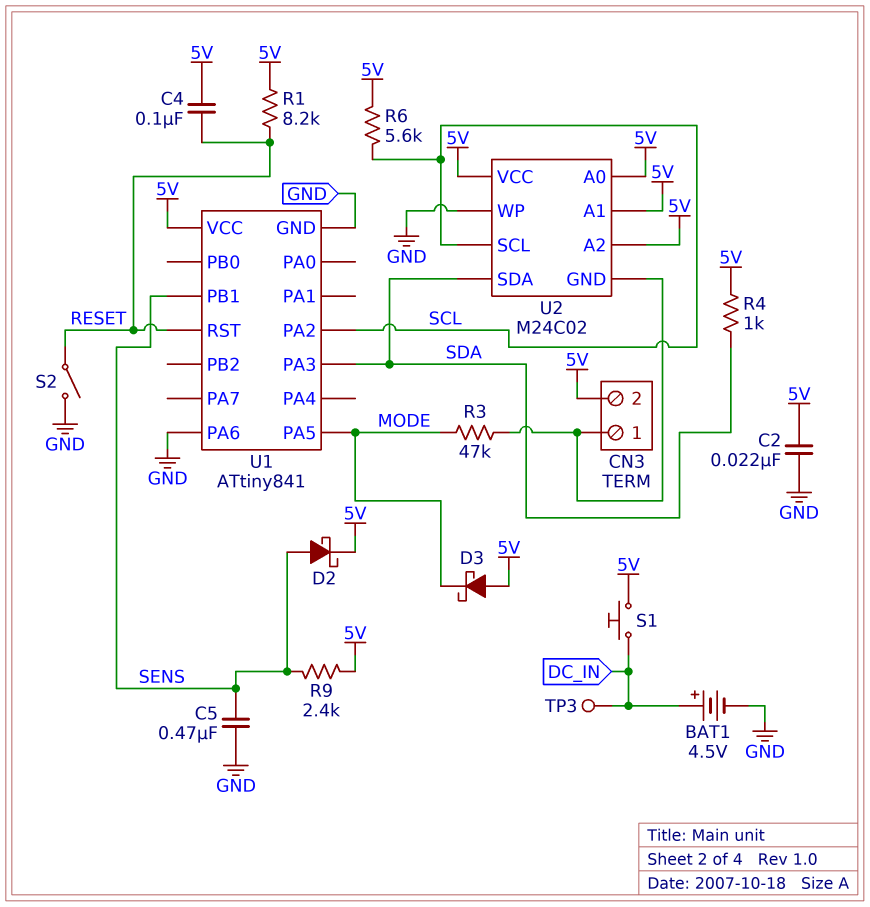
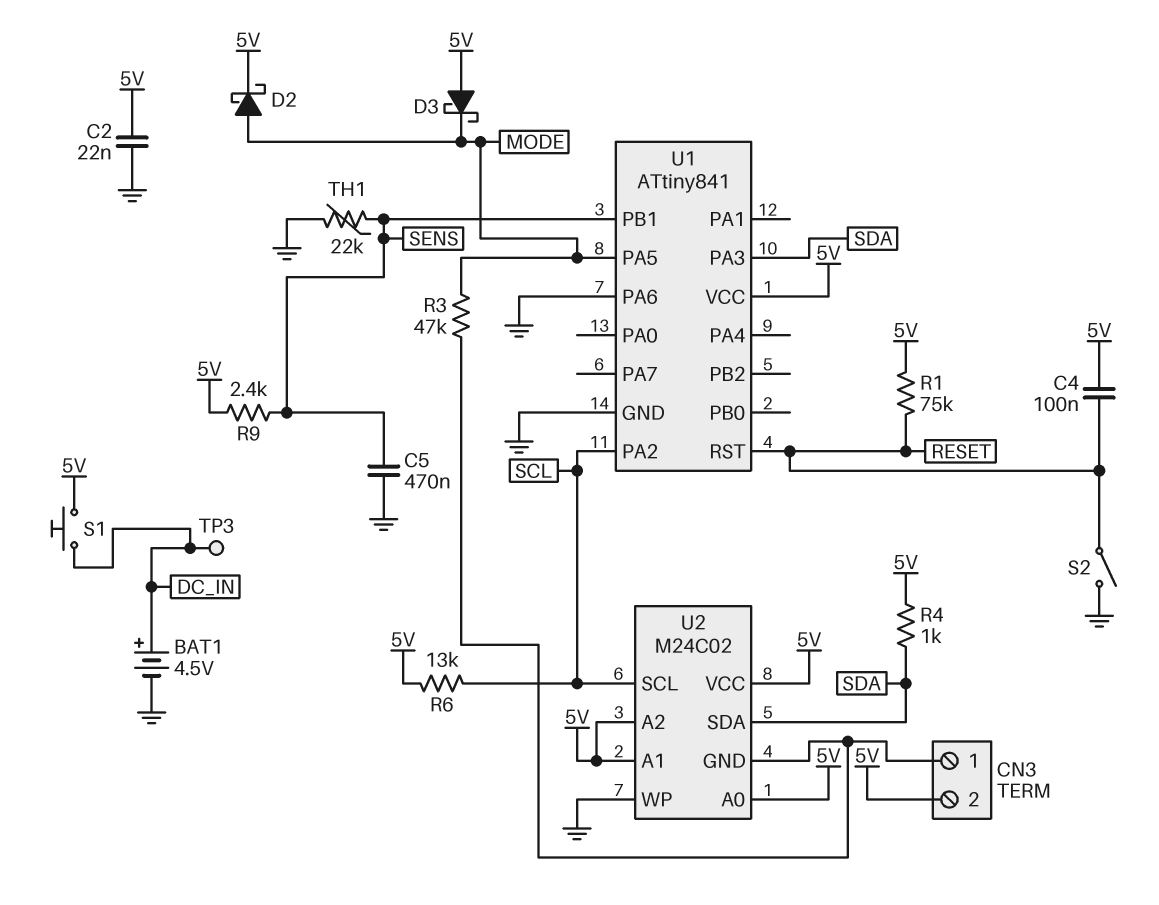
D2: schottky (A SENS, K 5V) -> schottky (A MODE, K 5V)
R1: 8.2k (5V, RESET) -> 75k (5V, RESET)
R6: 5.6k (5V, SCL) -> 13k (5V, SCL)
TH1: none -> 22k (GND, SENS)

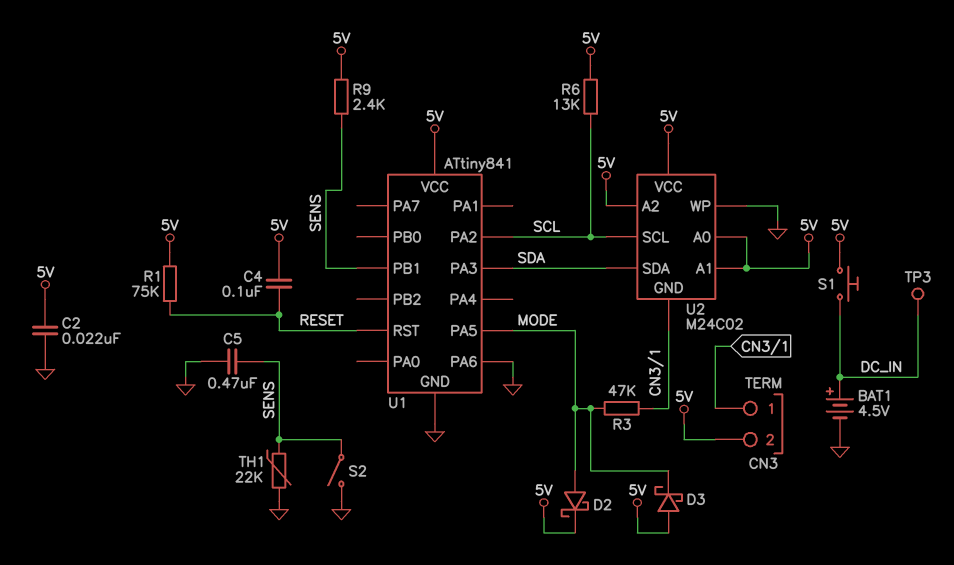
R4: 1k (5V, SDA) -> none
S2: switch (GND, RESET) -> switch (GND, SENS)

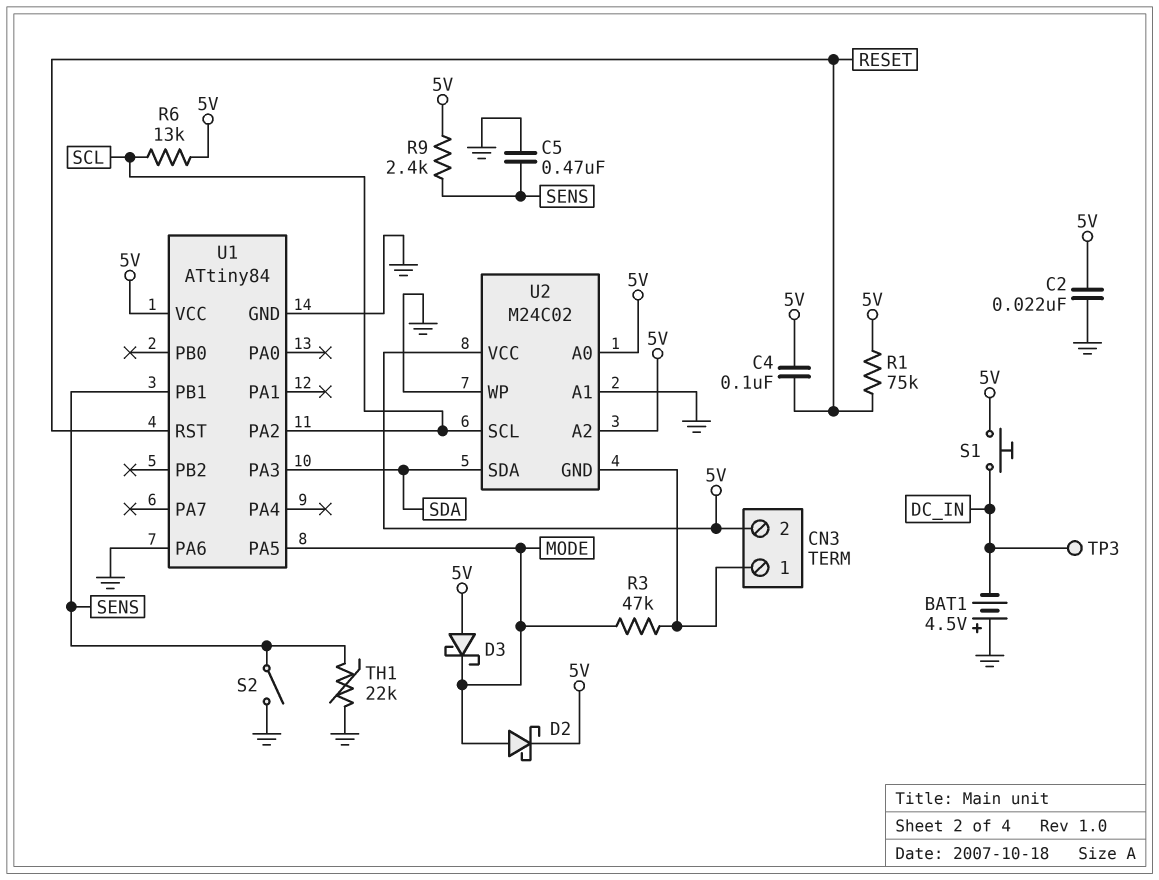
BAT1: 4.5V (plus DC_IN, minus GND) -> 4.5V (plus GND, minus DC_IN)
U1: ATtiny841 -> ATtiny84
U2 pin A1: 5V -> GND

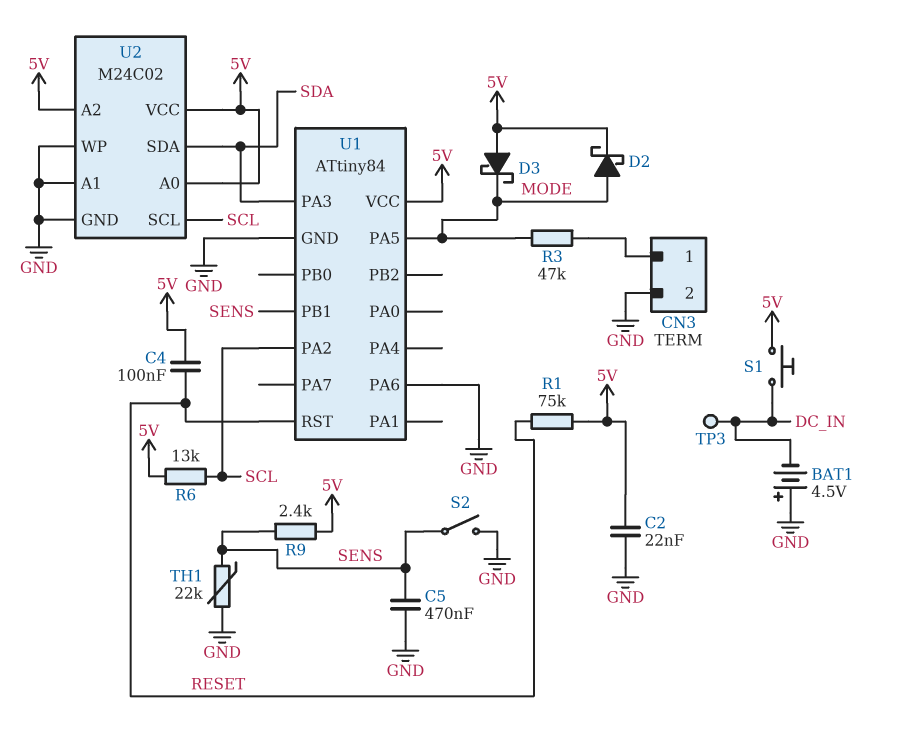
CN3 pin 2: 5V -> GND
U2 pin GND: CN3/1 -> GND

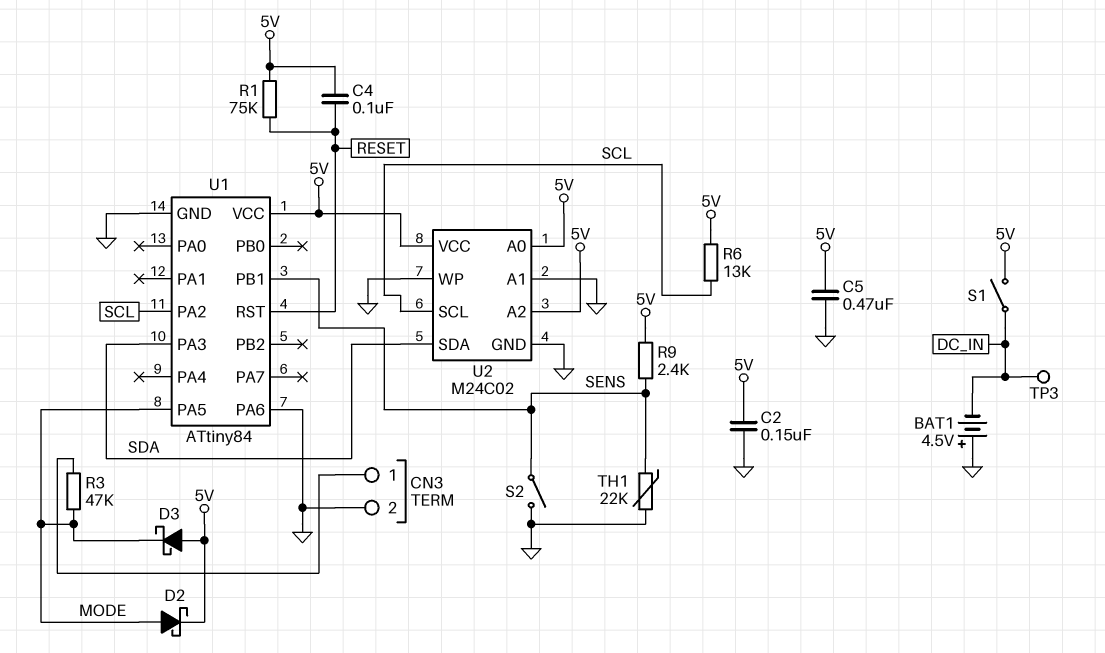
C2: 22nF (5V, GND) -> 150nF (5V, GND)
C5: 470nF (GND, SENS) -> 470nF (5V, GND)
S1: button (5V, DC_IN) -> switch (5V, DC_IN)

